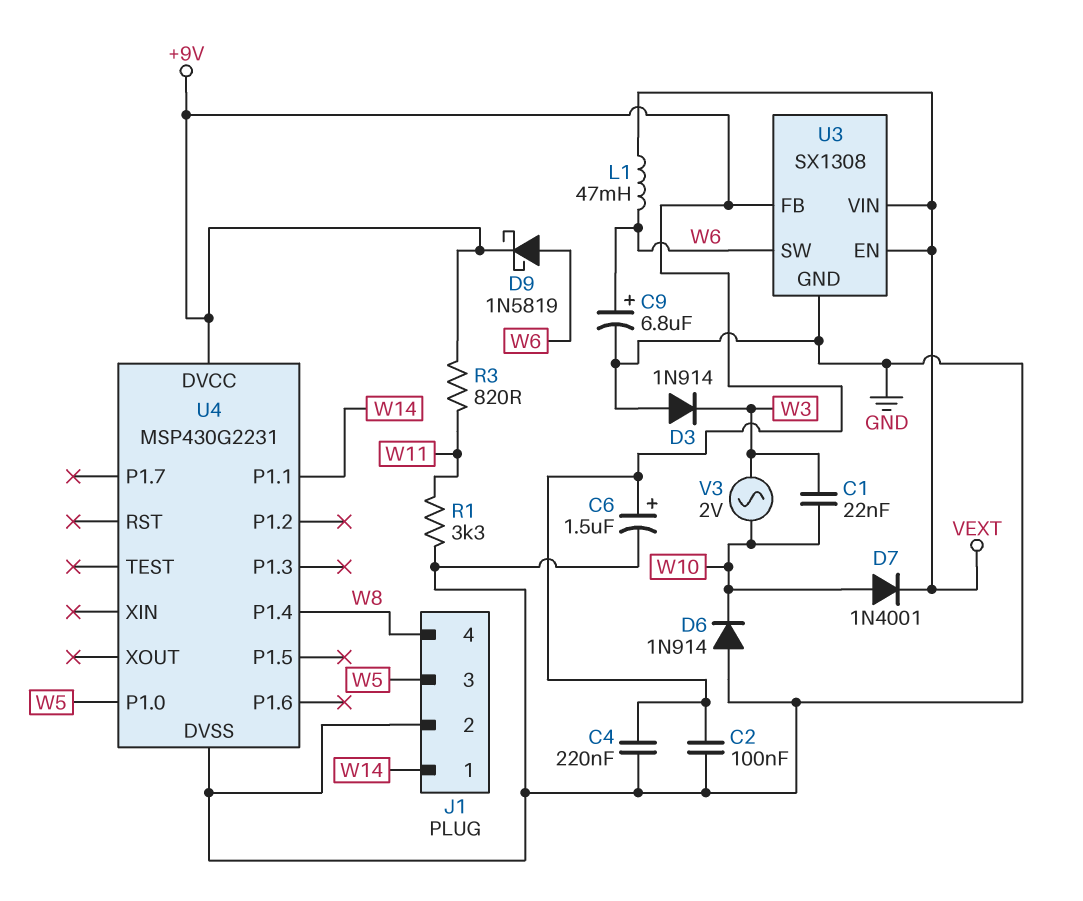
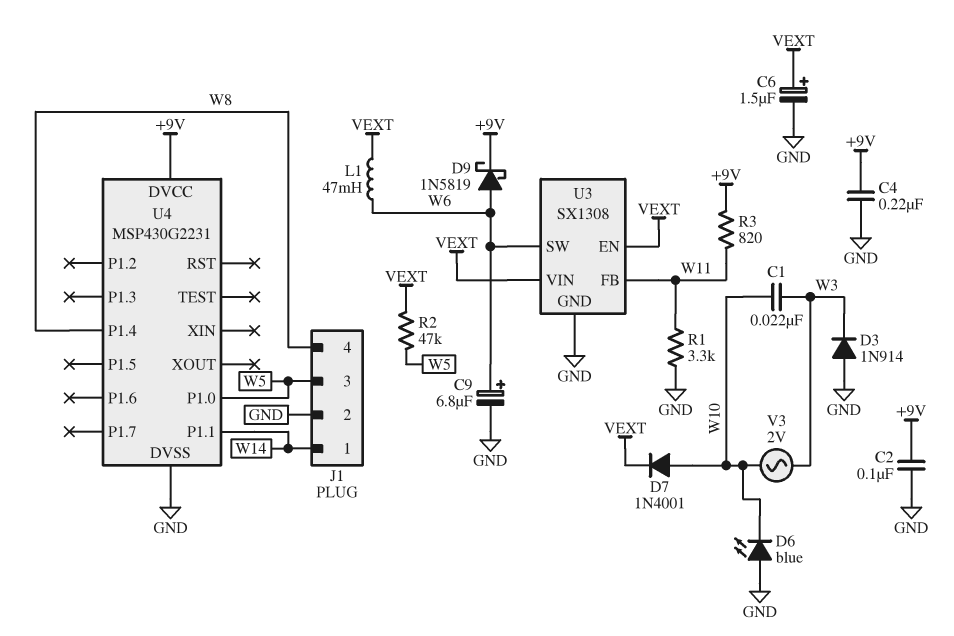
C6: 1.5uF (plus +9V, minus GND) -> 1.5uF (plus VEXT, minus GND)
D6: diode 1N914 (A GND, K W10) -> LED blue (A GND, K W10)
R2: none -> 47k (VEXT, W5)
U3 pin FB: +9V -> W11

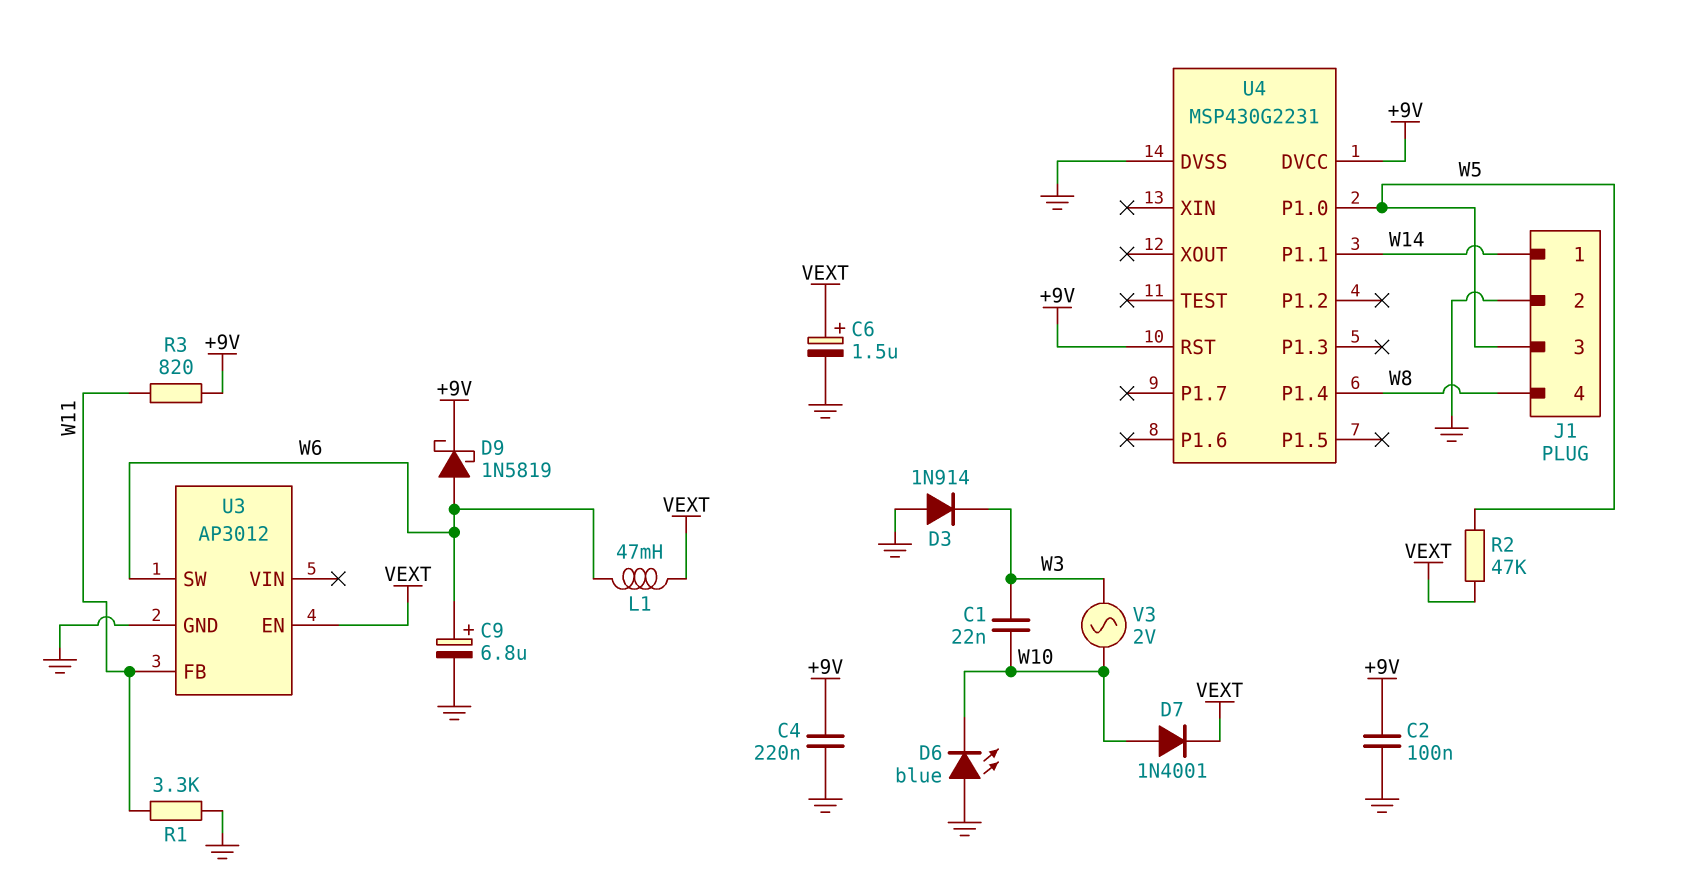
U3: SX1308 -> AP3012
U3 pin VIN: VEXT -> none
U4 pin RST: none -> +9V

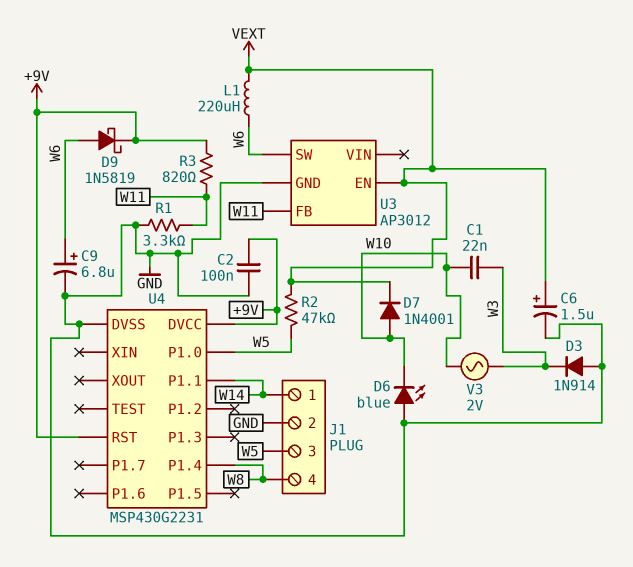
C4: 220nF (+9V, GND) -> none
L1: 47mH (VEXT, W6) -> 220uH (VEXT, W6)

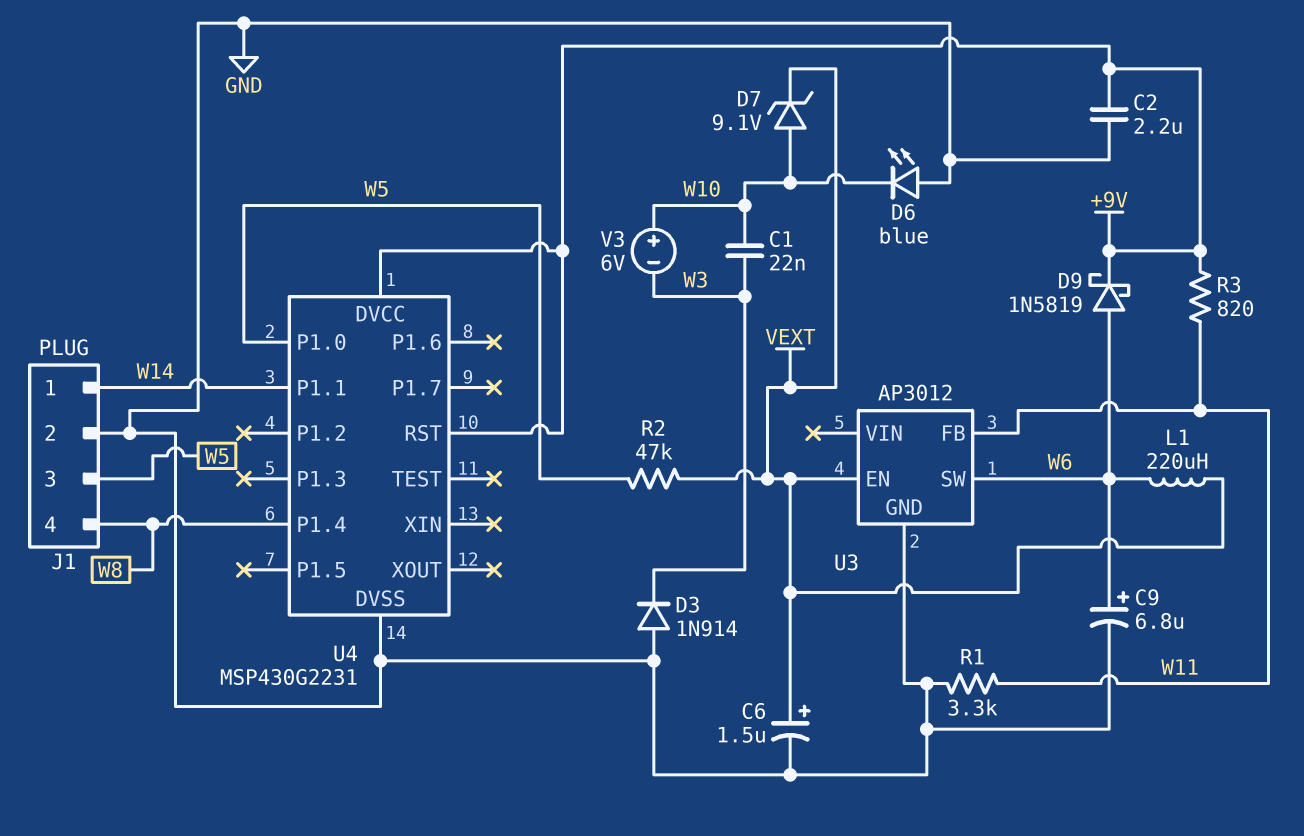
C2: 100nF (+9V, GND) -> 2.2uF (+9V, GND)
D7: diode 1N4001 (A W10, K VEXT) -> zener 9.1V (A W10, K VEXT)
V3: AC 2V (W3, W10) -> 6V (plus W10, minus W3)

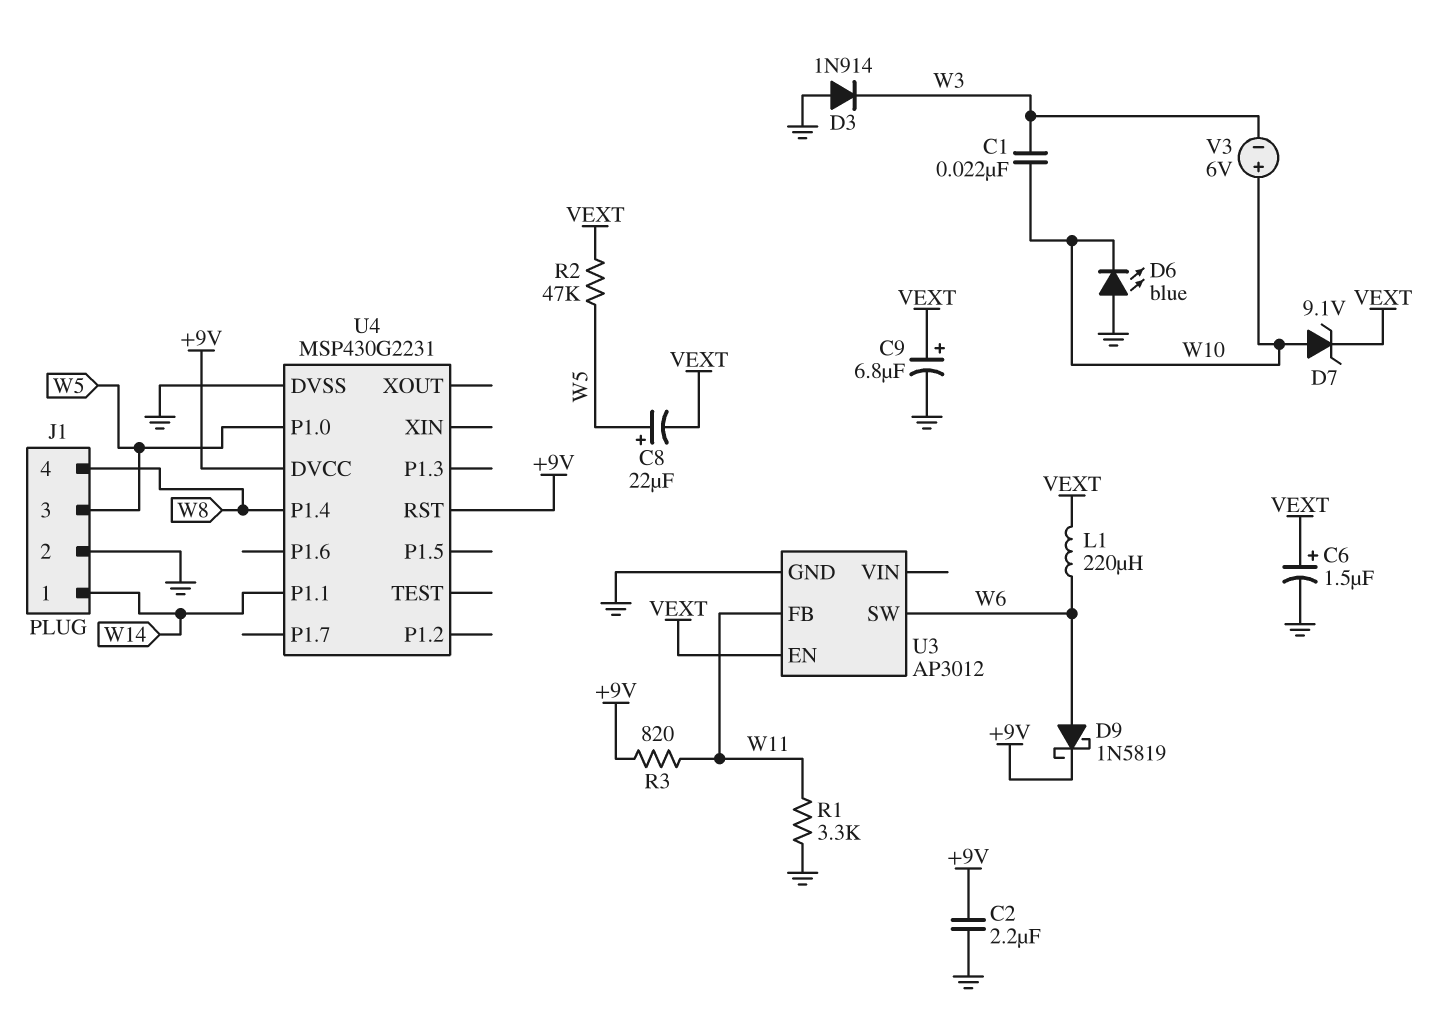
C8: none -> 22uF (plus W5, minus VEXT)
C9: 6.8uF (plus W6, minus GND) -> 6.8uF (plus VEXT, minus GND)

